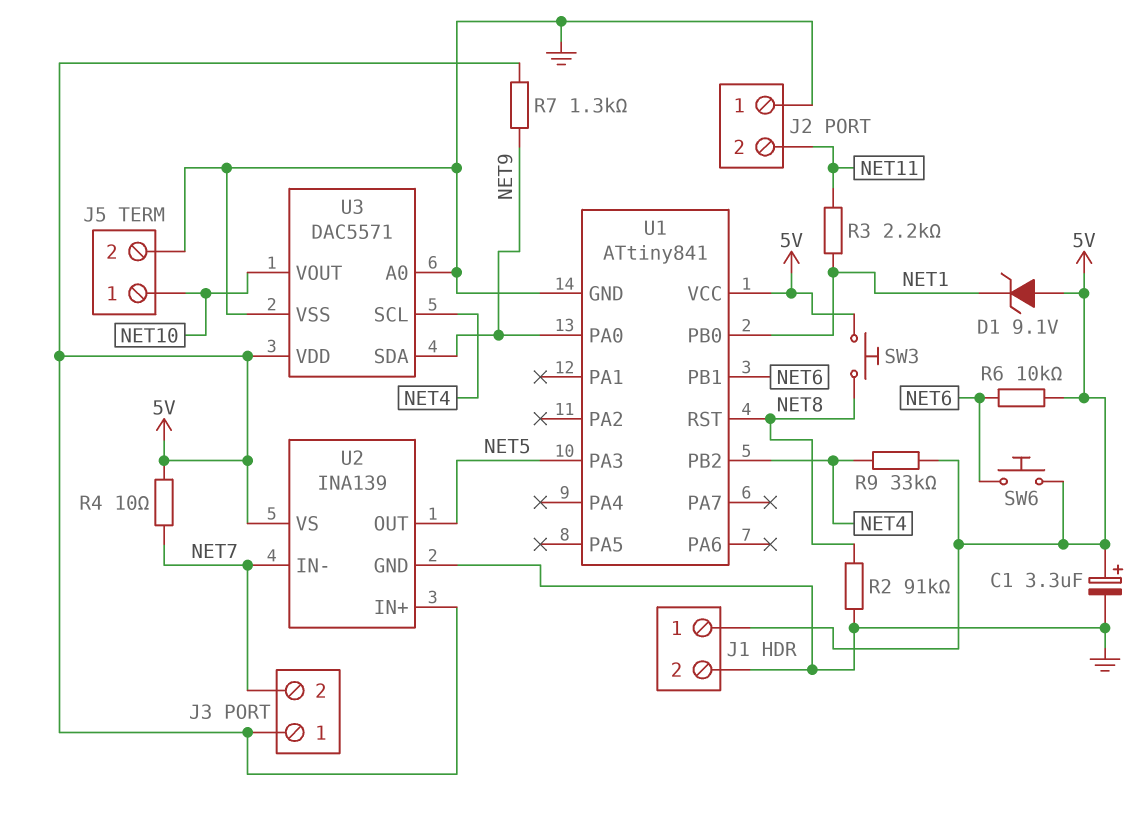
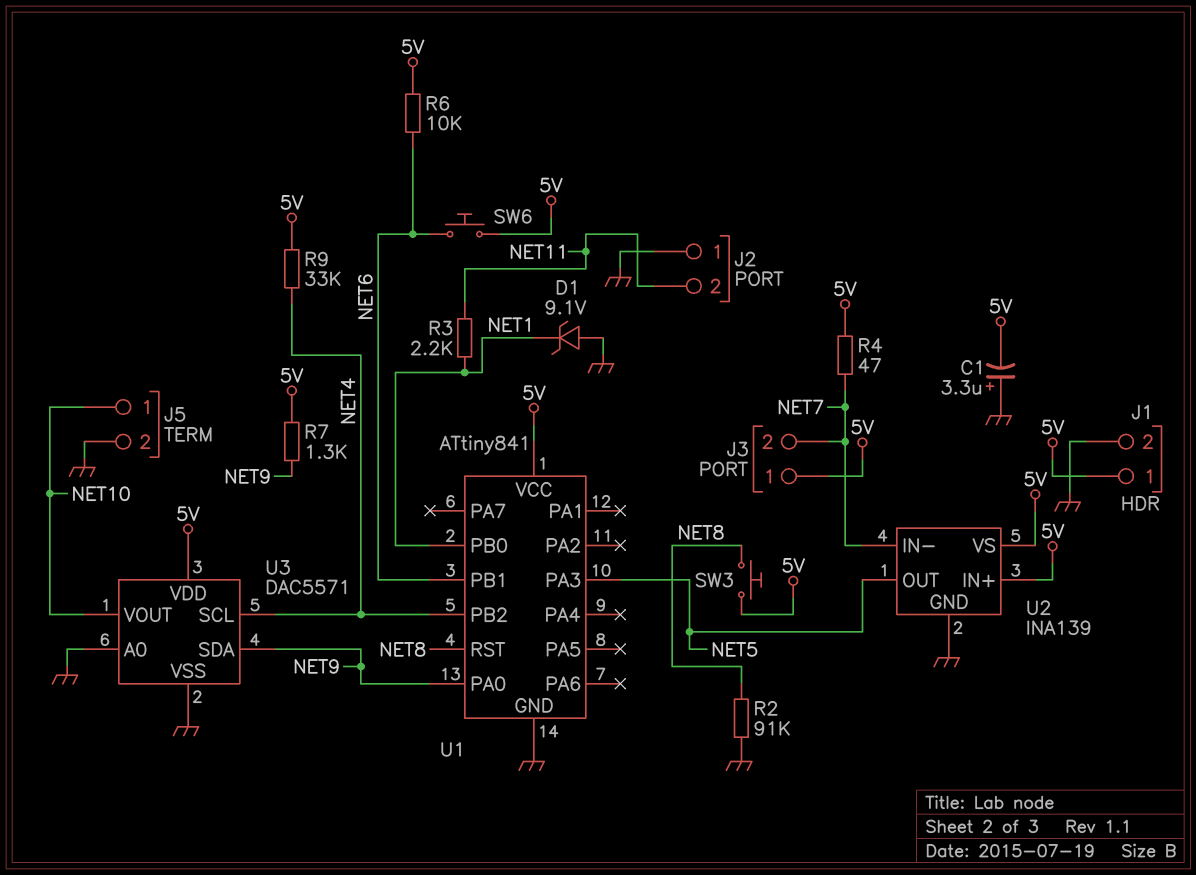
C1: 3.3uF (plus 5V, minus GND) -> 3.3uF (plus GND, minus 5V)
D1: zener 9.1V (A 5V, K NET1) -> zener 9.1V (A GND, K NET1)
R4: 10 (5V, NET7) -> 47 (5V, NET7)

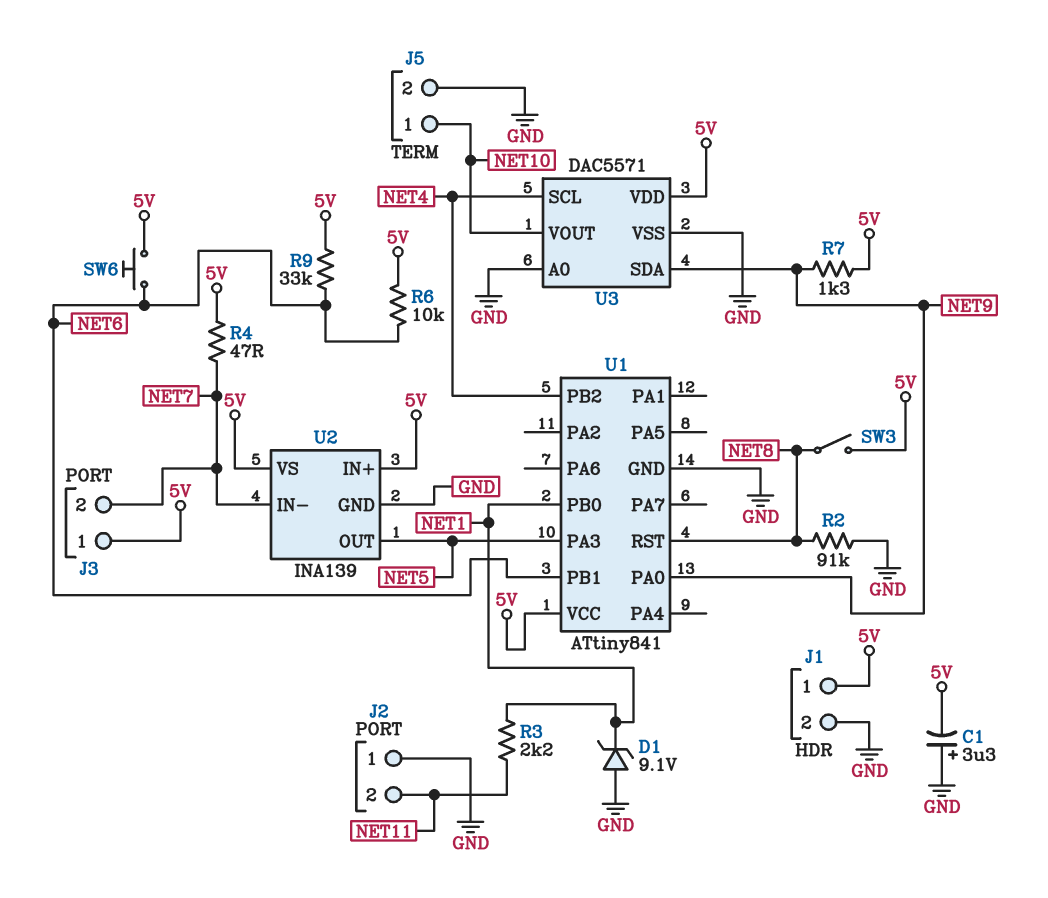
R9: 33k (5V, NET4) -> 33k (5V, NET6)
SW3: button (5V, NET8) -> switch (5V, NET8)

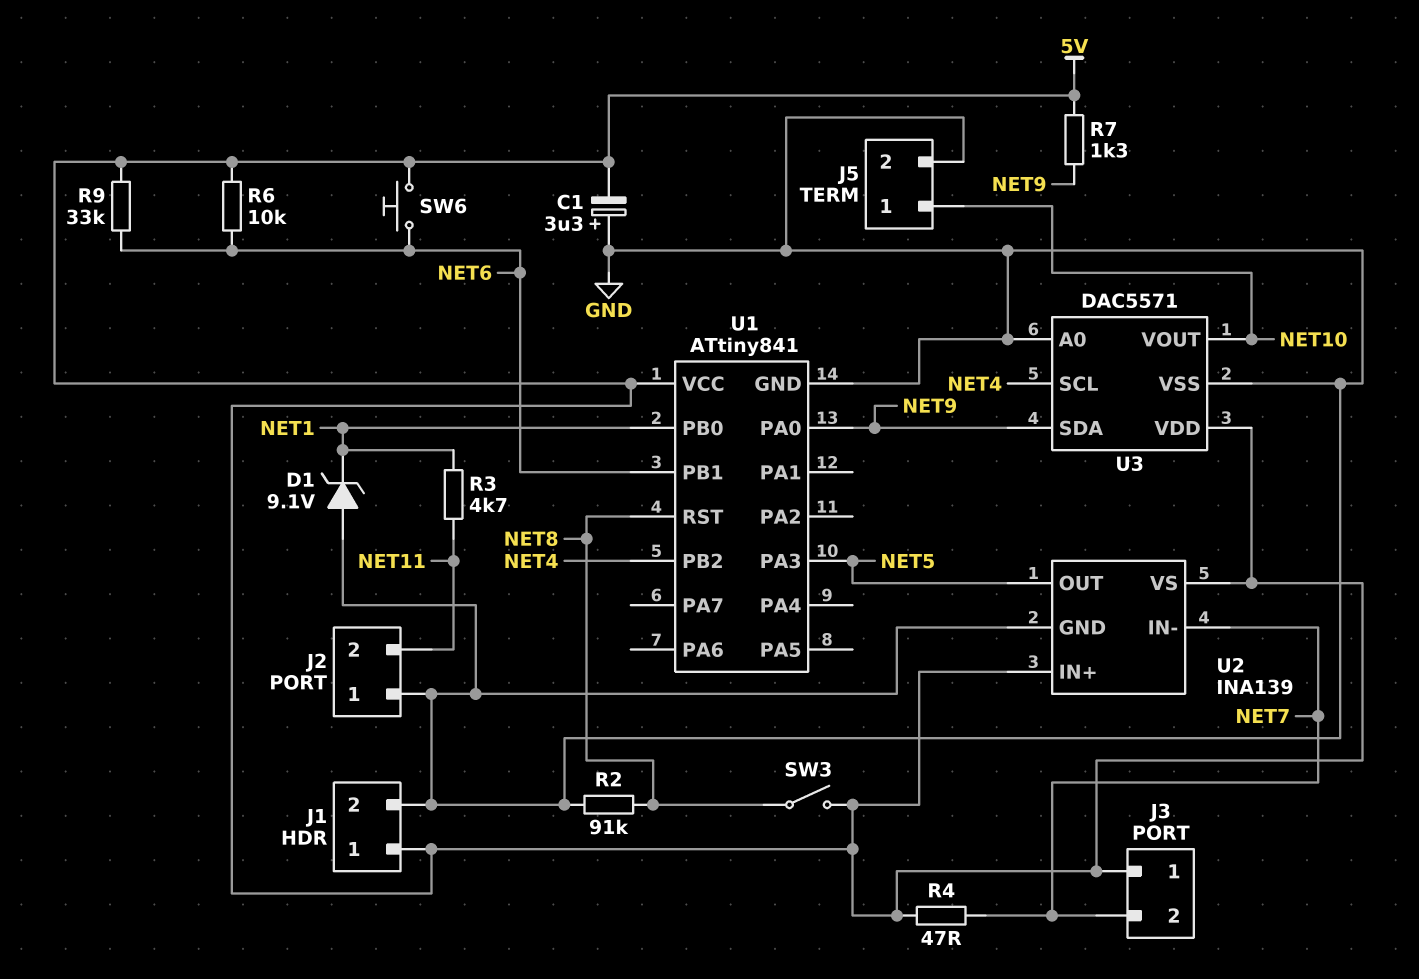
R3: 2.2k (NET1, NET11) -> 4.7k (NET1, NET11)

